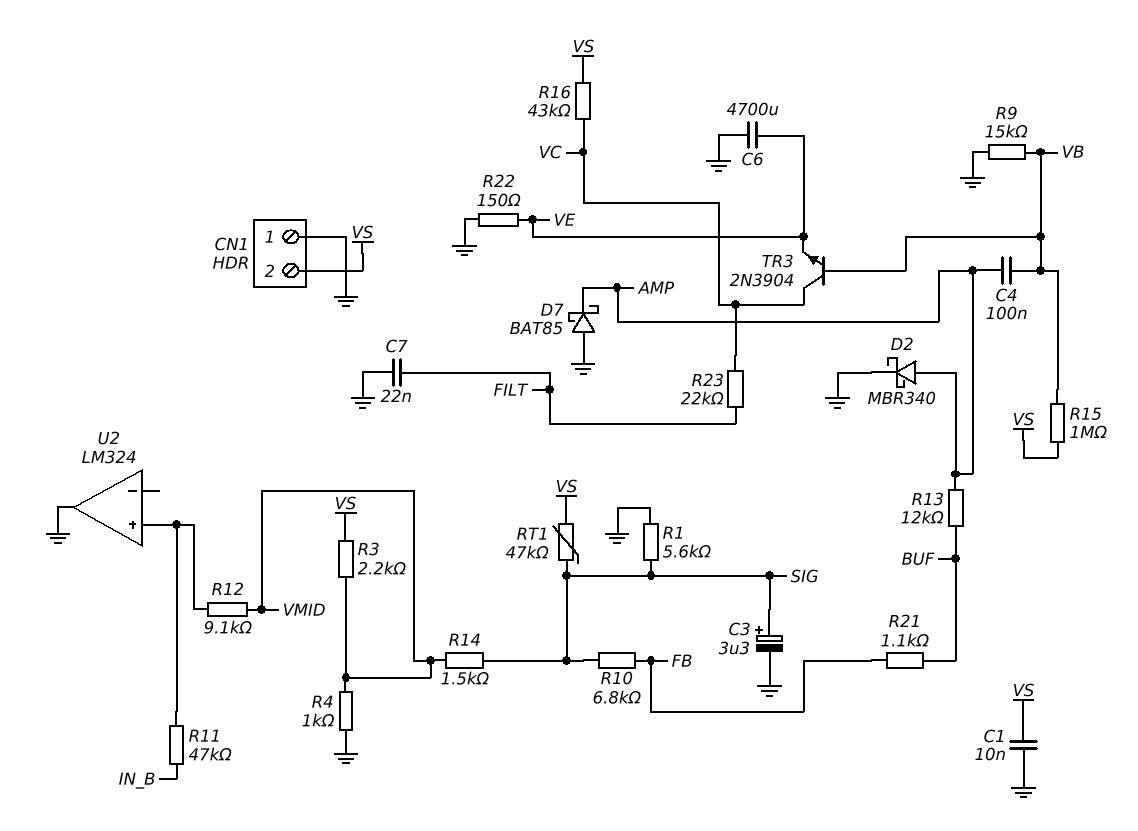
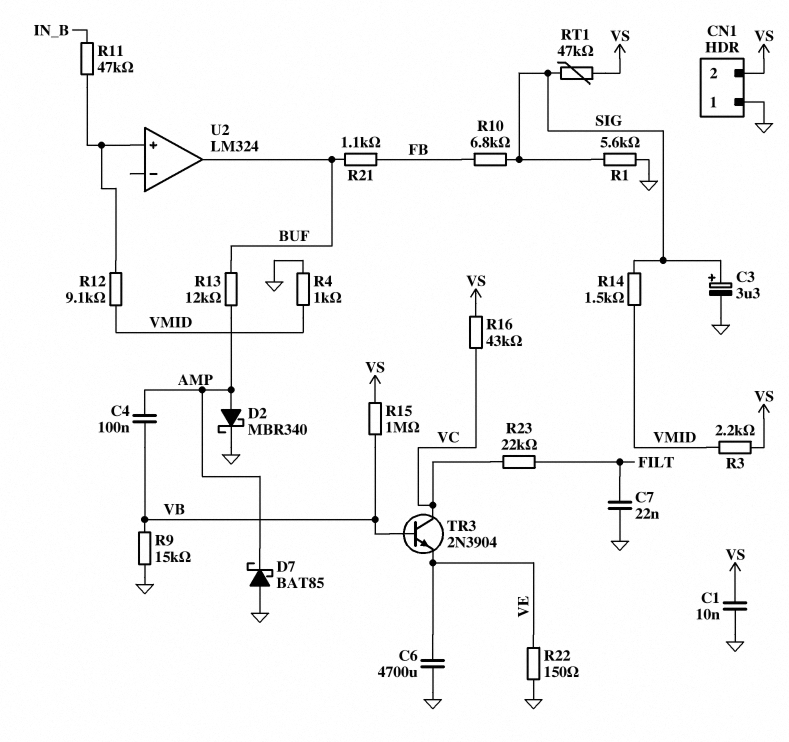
U2 pin out: GND -> BUF

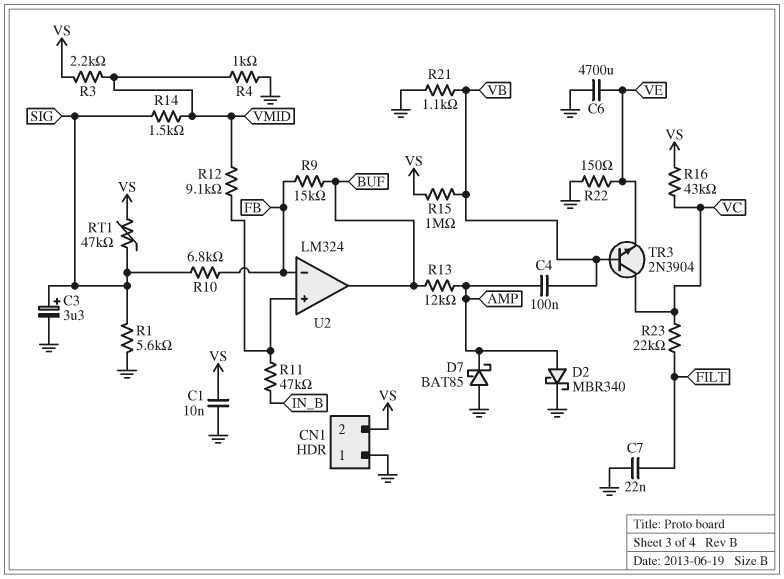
R9: 15k (GND, VB) -> 15k (BUF, FB)
R21: 1.1k (BUF, FB) -> 1.1k (GND, VB)
U2 pin in-: none -> FB

